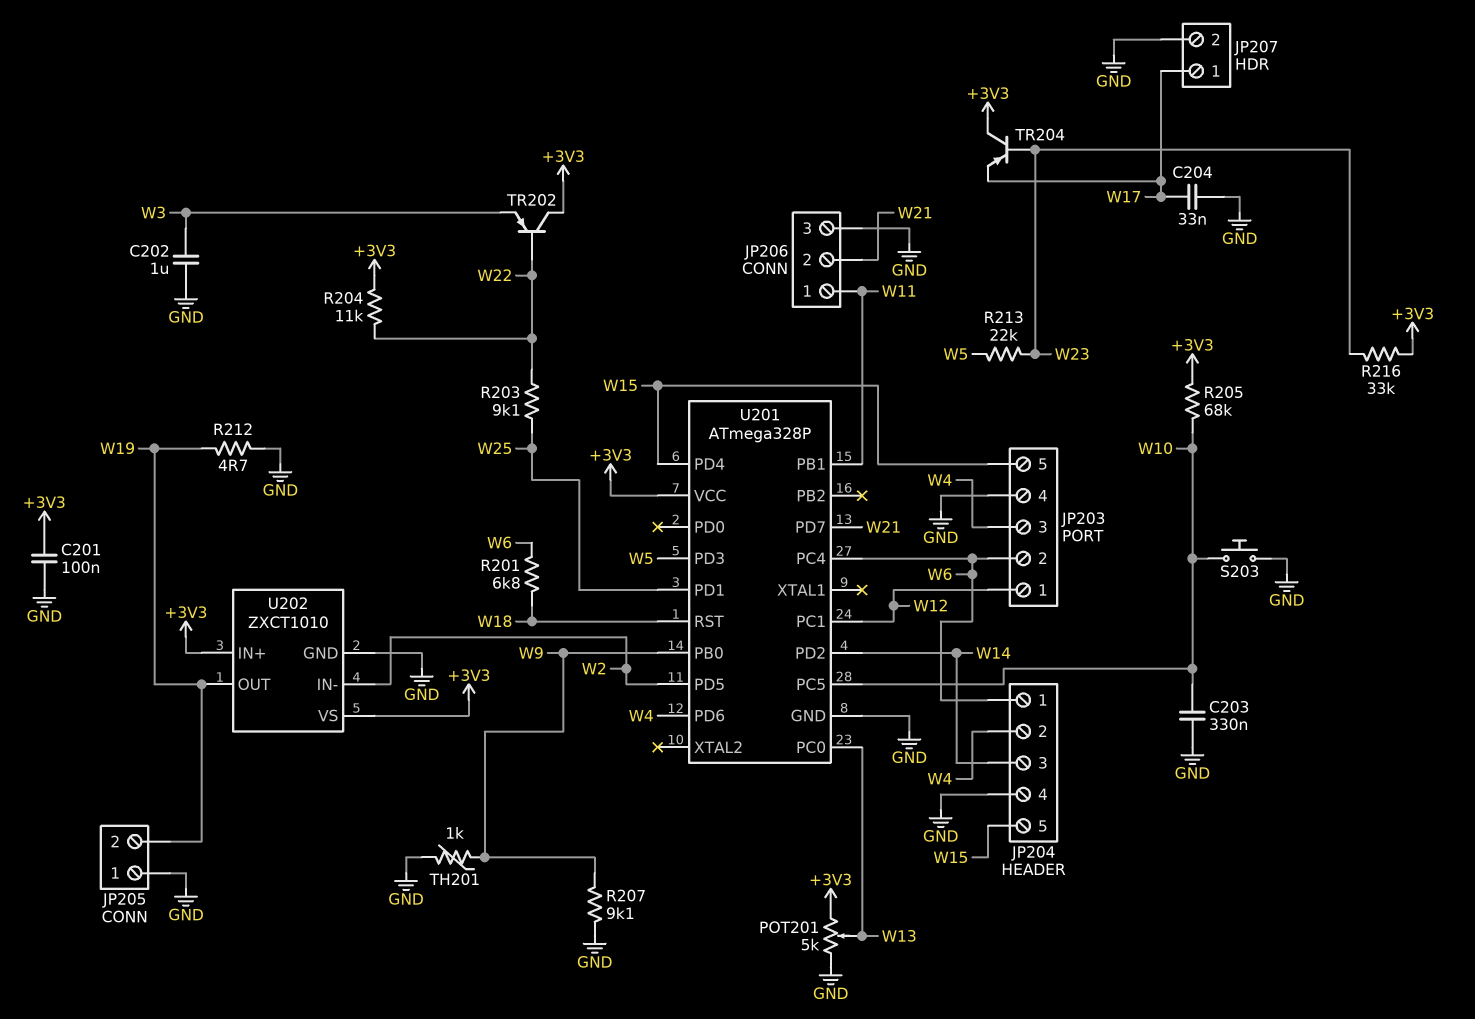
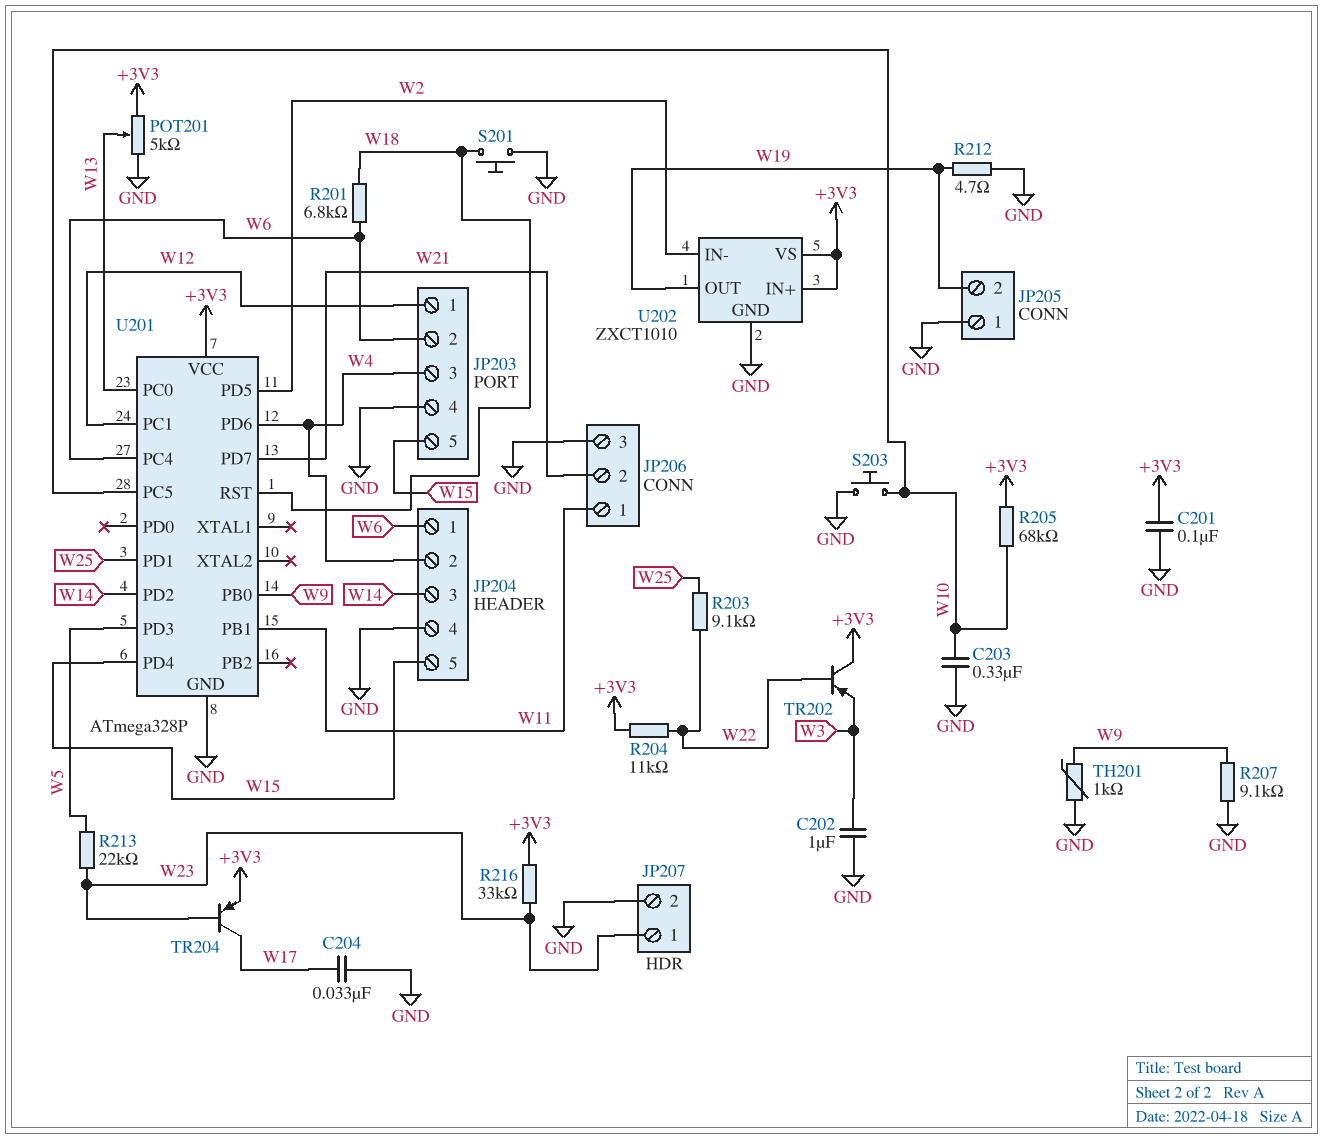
JP207 pin 1: W17 -> W23
S201: none -> button (GND, W18)
TR204: PNP (B W23, C +3V3, E W17) -> PNP (B W23, C W17, E +3V3)

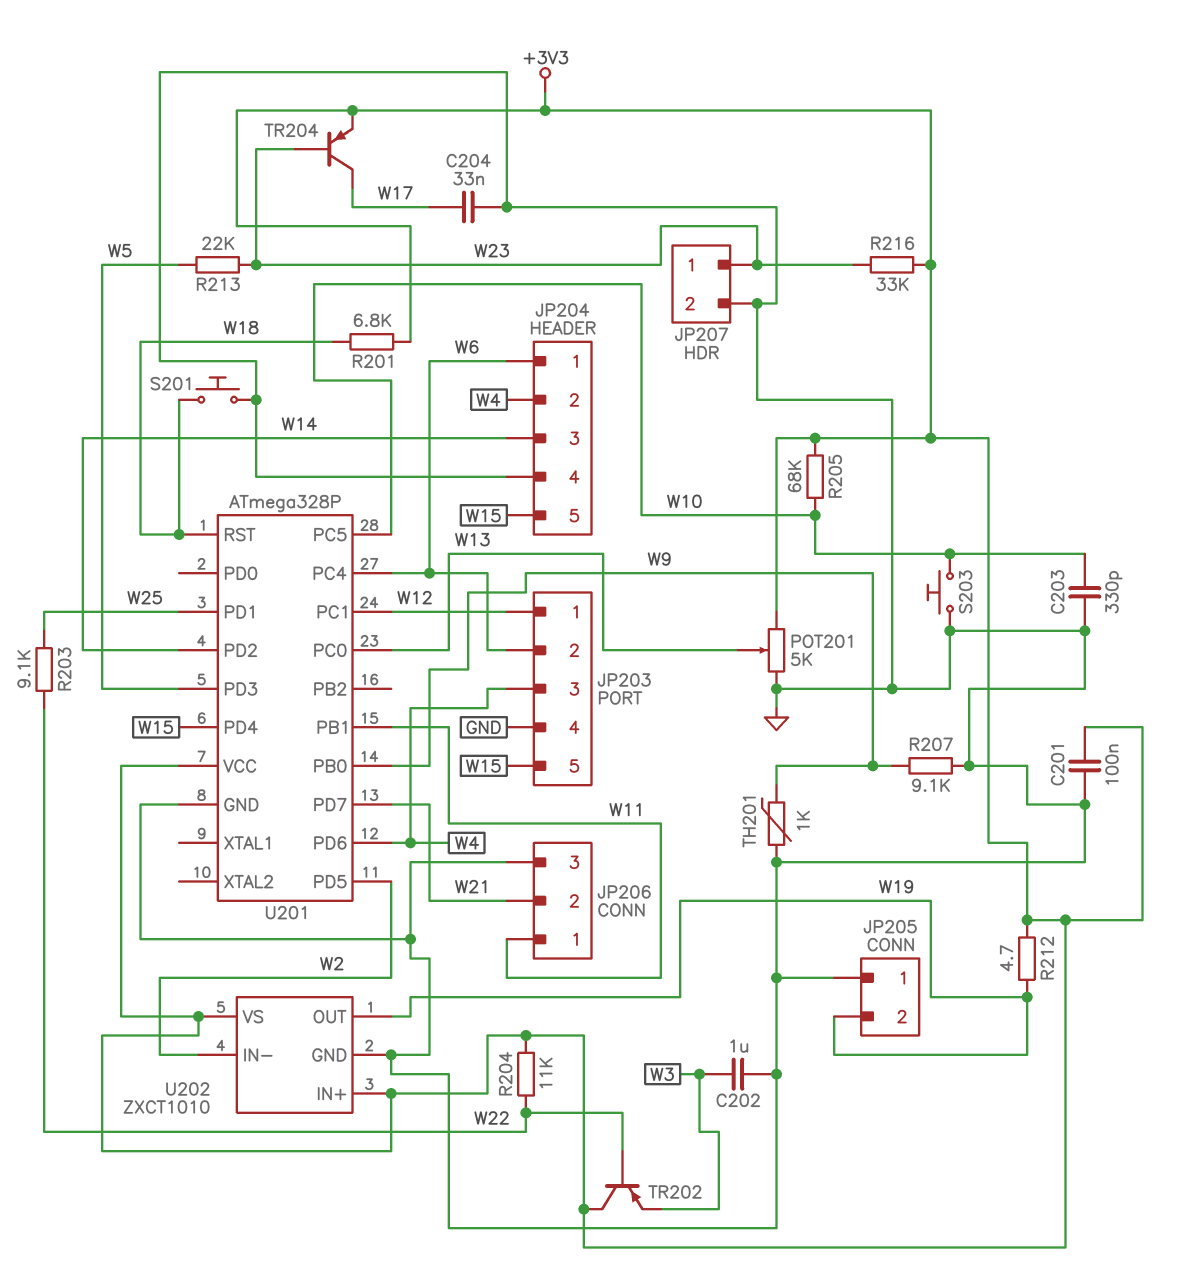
C203: 330nF (GND, W10) -> 330pF (GND, W10)
R201: 6.8k (W6, W18) -> 6.8k (+3V3, W18)
R212: 4.7 (GND, W19) -> 4.7 (+3V3, W19)

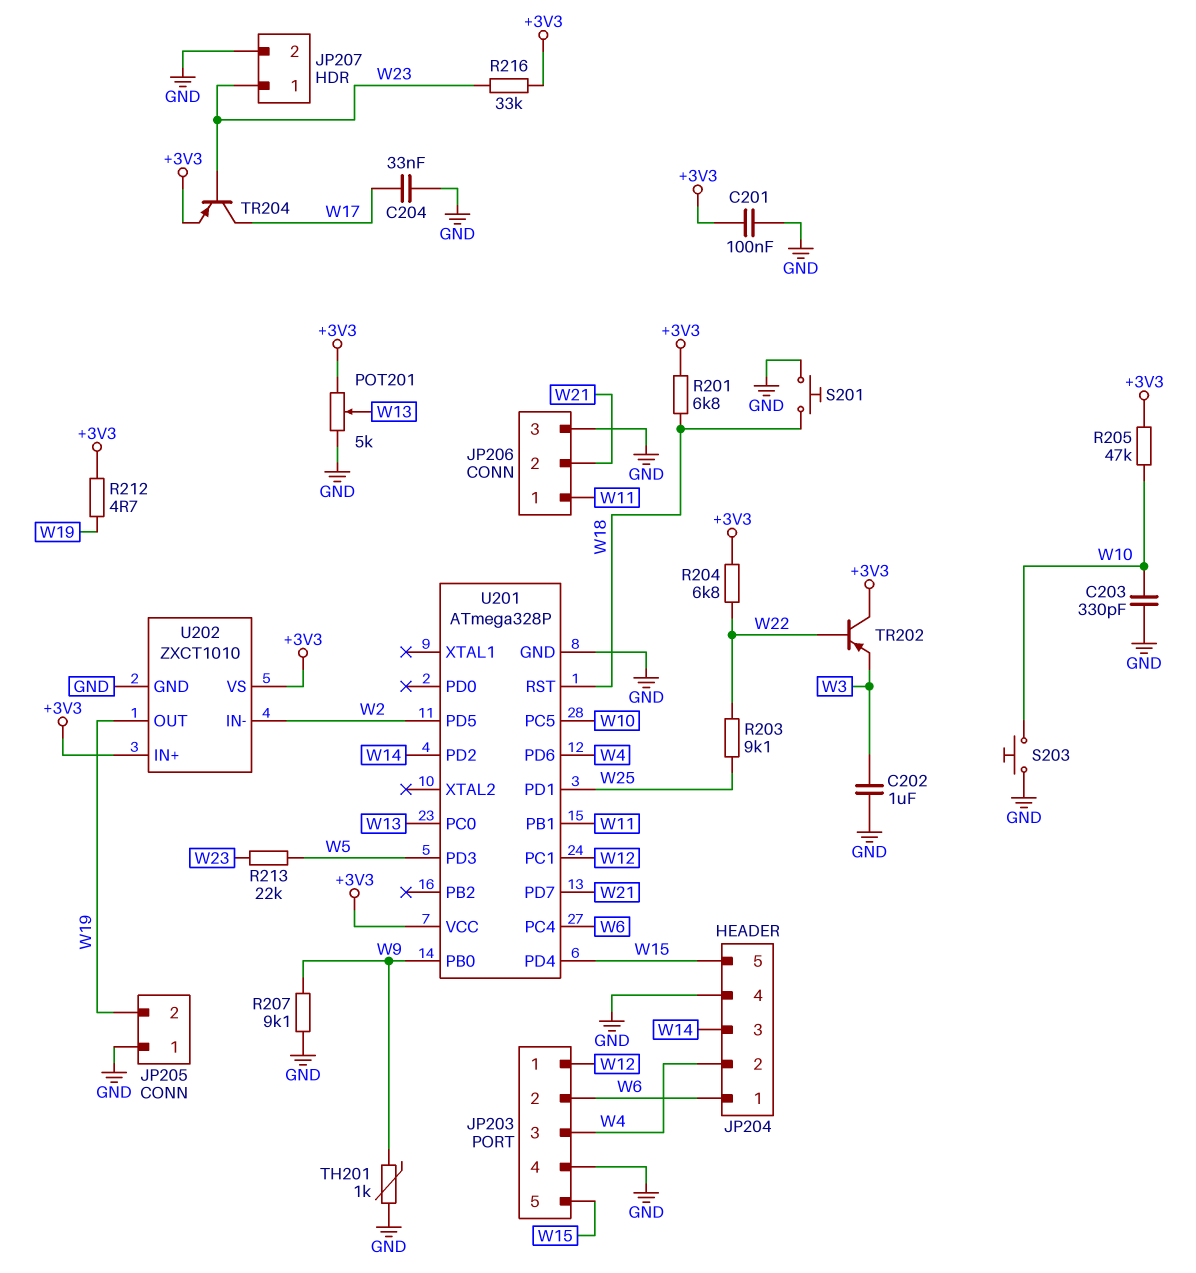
R204: 11k (+3V3, W22) -> 6.8k (+3V3, W22)
R205: 68k (+3V3, W10) -> 47k (+3V3, W10)

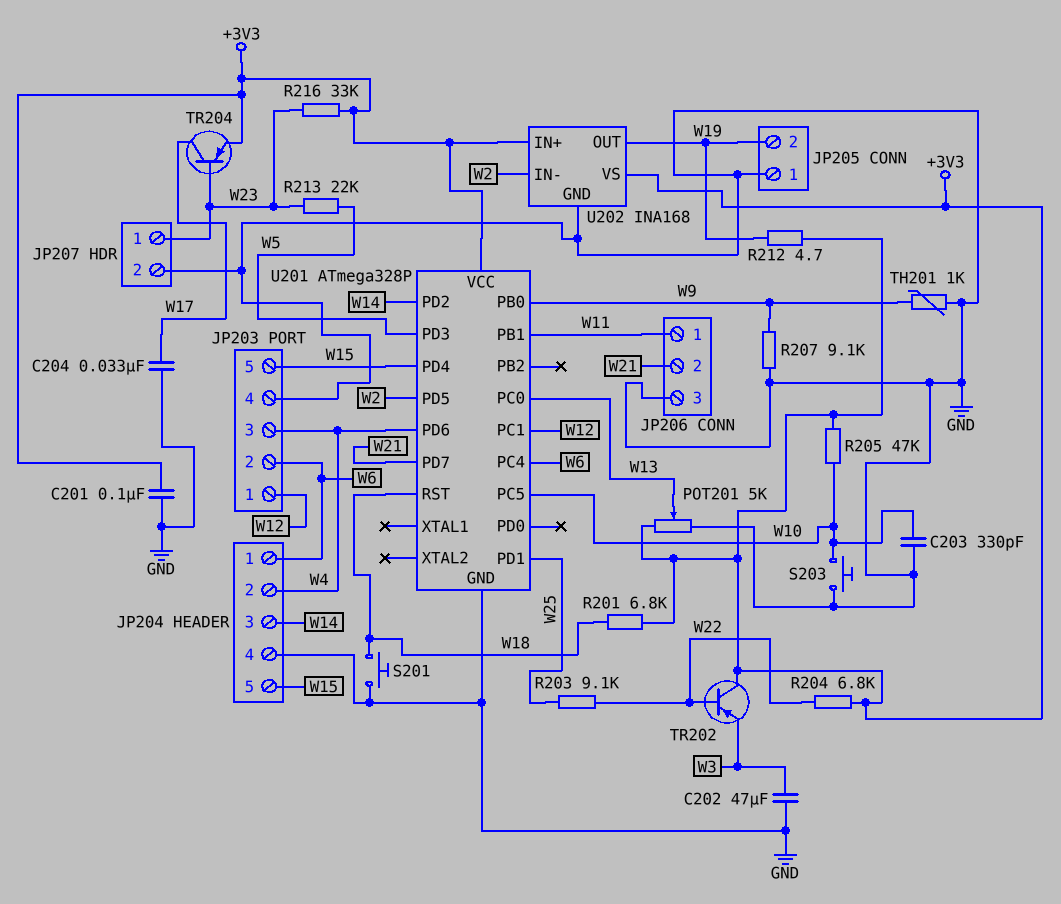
C202: 1uF (GND, W3) -> 47uF (GND, W3)
U202: ZXCT1010 -> INA168

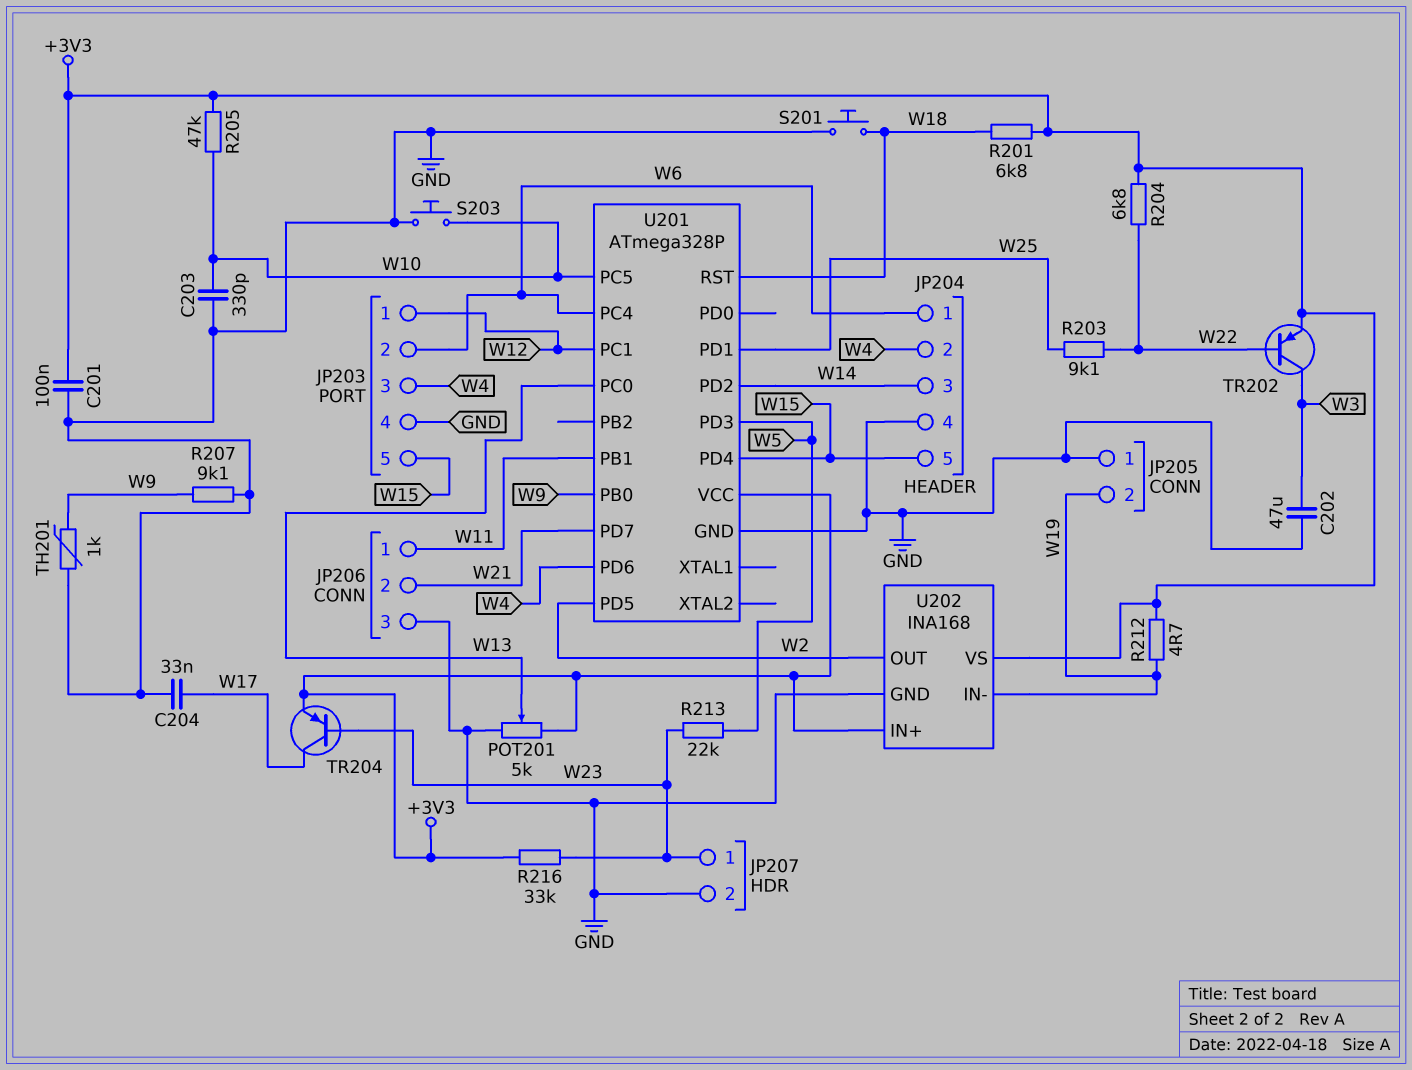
TR202: PNP (B W22, C +3V3, E W3) -> PNP (B W22, C W3, E +3V3)
U202 pin IN-: W2 -> W19
U202 pin OUT: W19 -> W2

